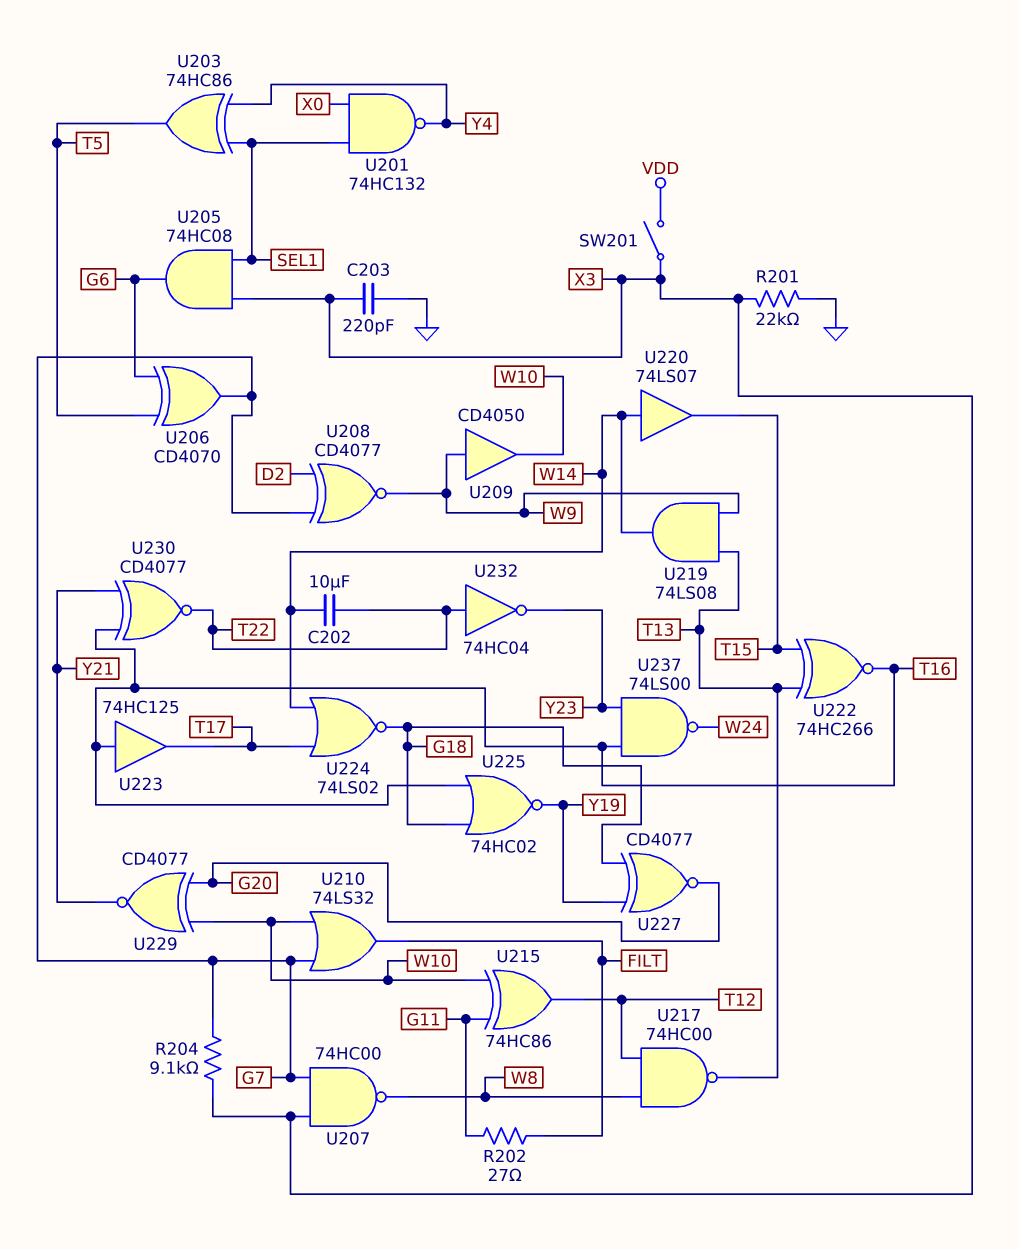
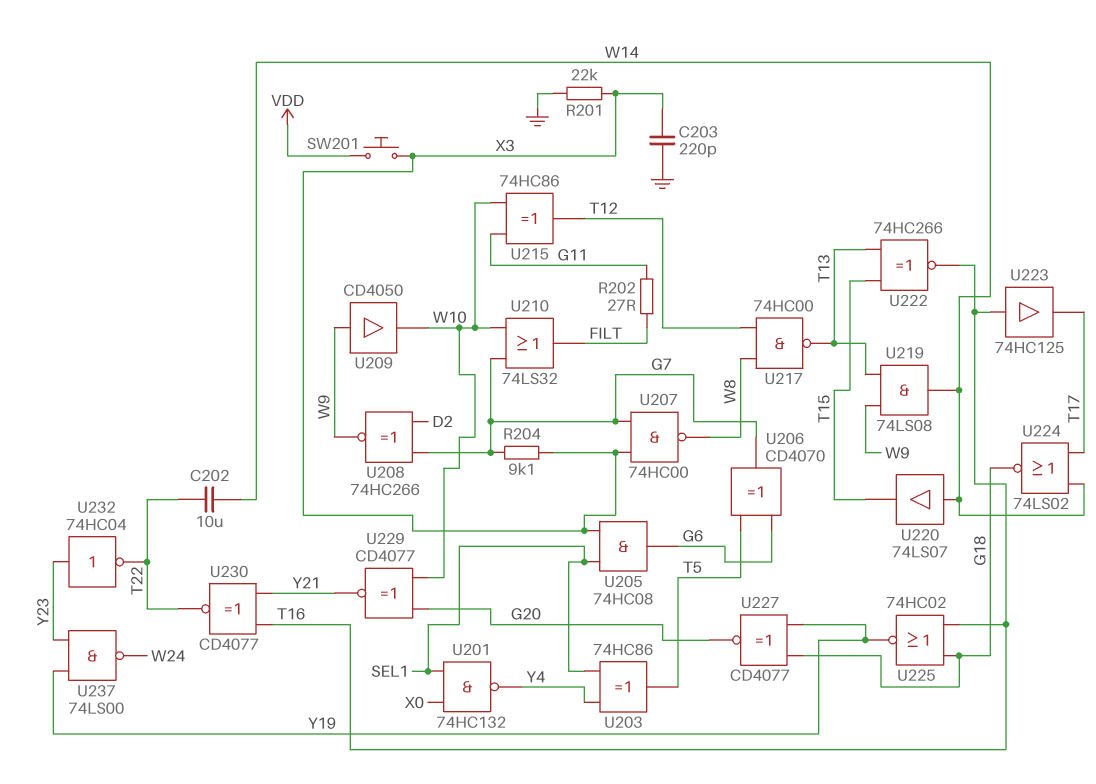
SW201: switch (VDD, X3) -> button (VDD, X3)
U208: XNOR CD4077 (in D2, in G7, out W9) -> XNOR 74HC266 (in D2, in G7, out W9)
U232: NOT 74HC04 (in T22, out Y23) -> NOT 74HC04 (in Y23, out T22)
U237: NAND 74LS00 (in T16, in Y23, out W24) -> NAND 74LS00 (in Y19, in Y23, out W24)

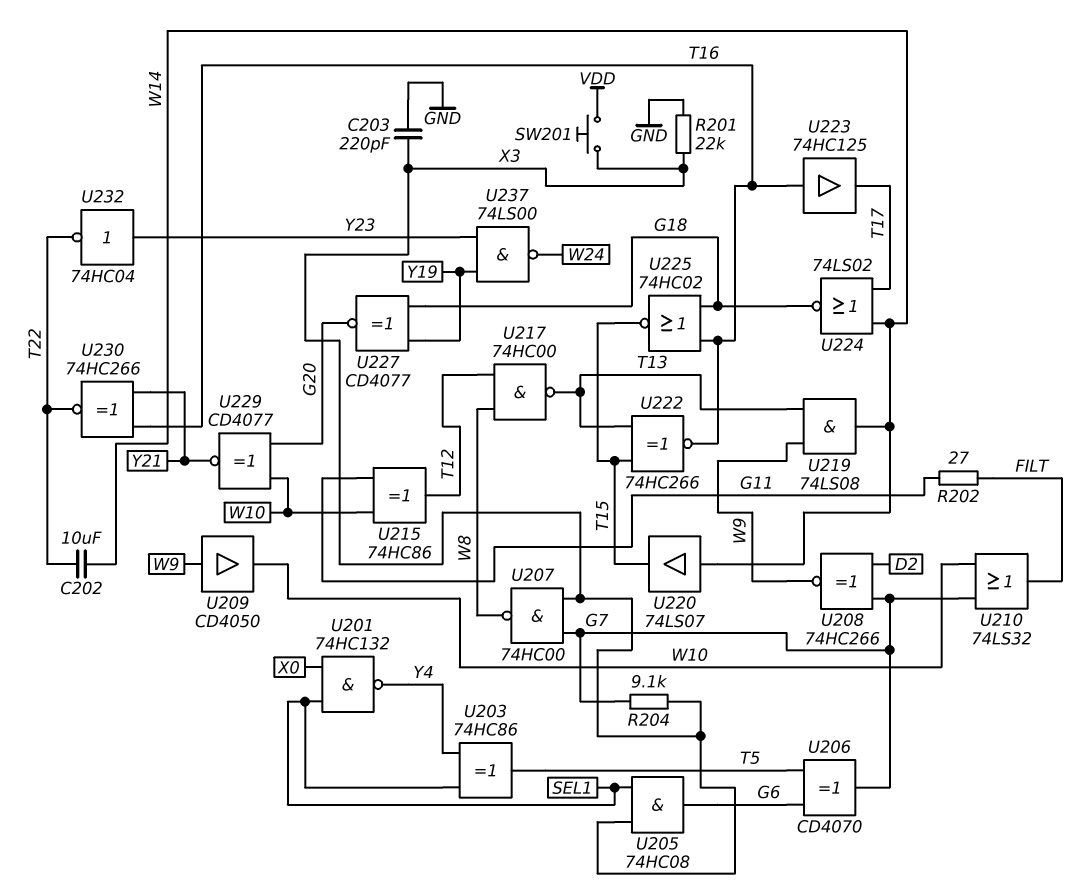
U225: NOR 74HC02 (in G18, in T16, out Y19) -> NOR 74HC02 (in G18, in T16, out T15)
U230: XNOR CD4077 (in T16, in Y21, out T22) -> XNOR 74HC266 (in T16, in Y21, out T22)

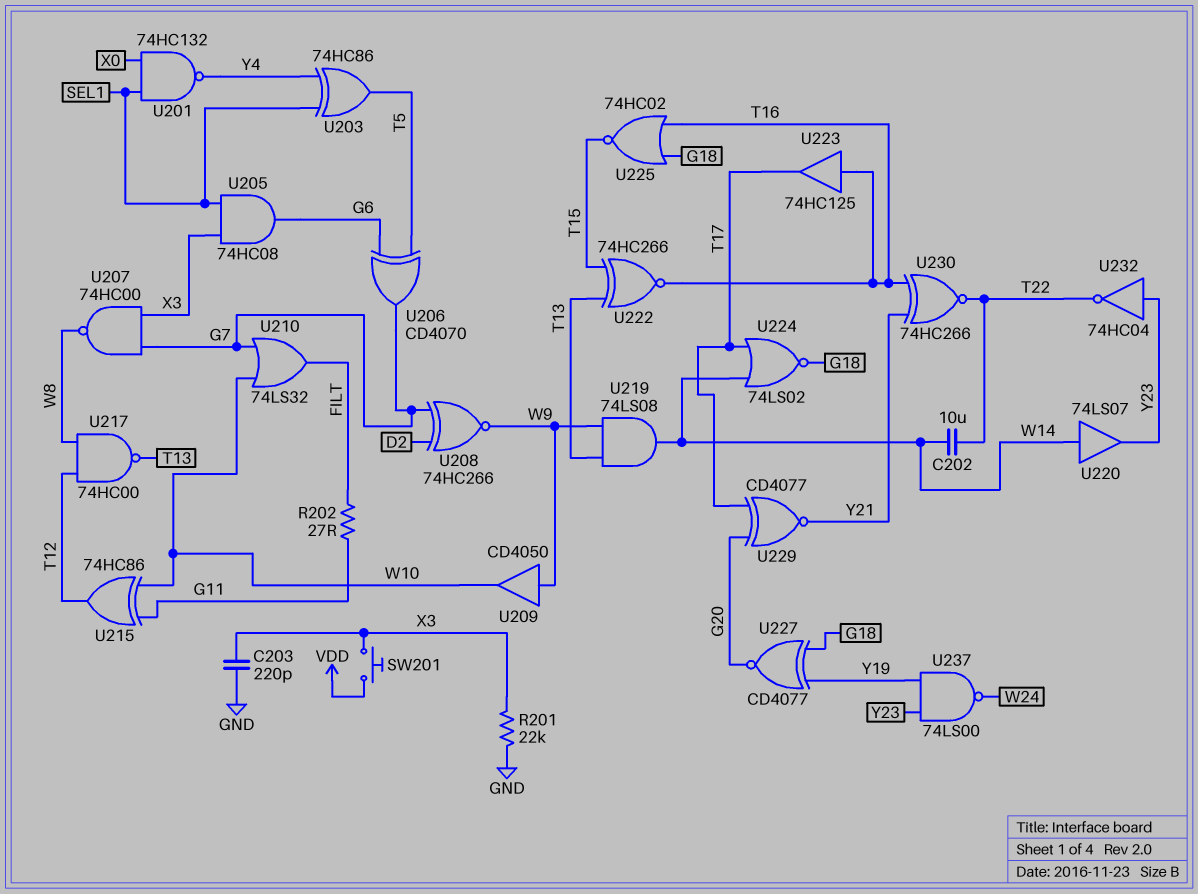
R204: 9.1k (G7, X3) -> none
U220: buffer 74LS07 (in W14, out T15) -> buffer 74LS07 (in W14, out Y23)
U229: XNOR CD4077 (in G20, in W10, out Y21) -> XNOR CD4077 (in G20, in T17, out Y21)

